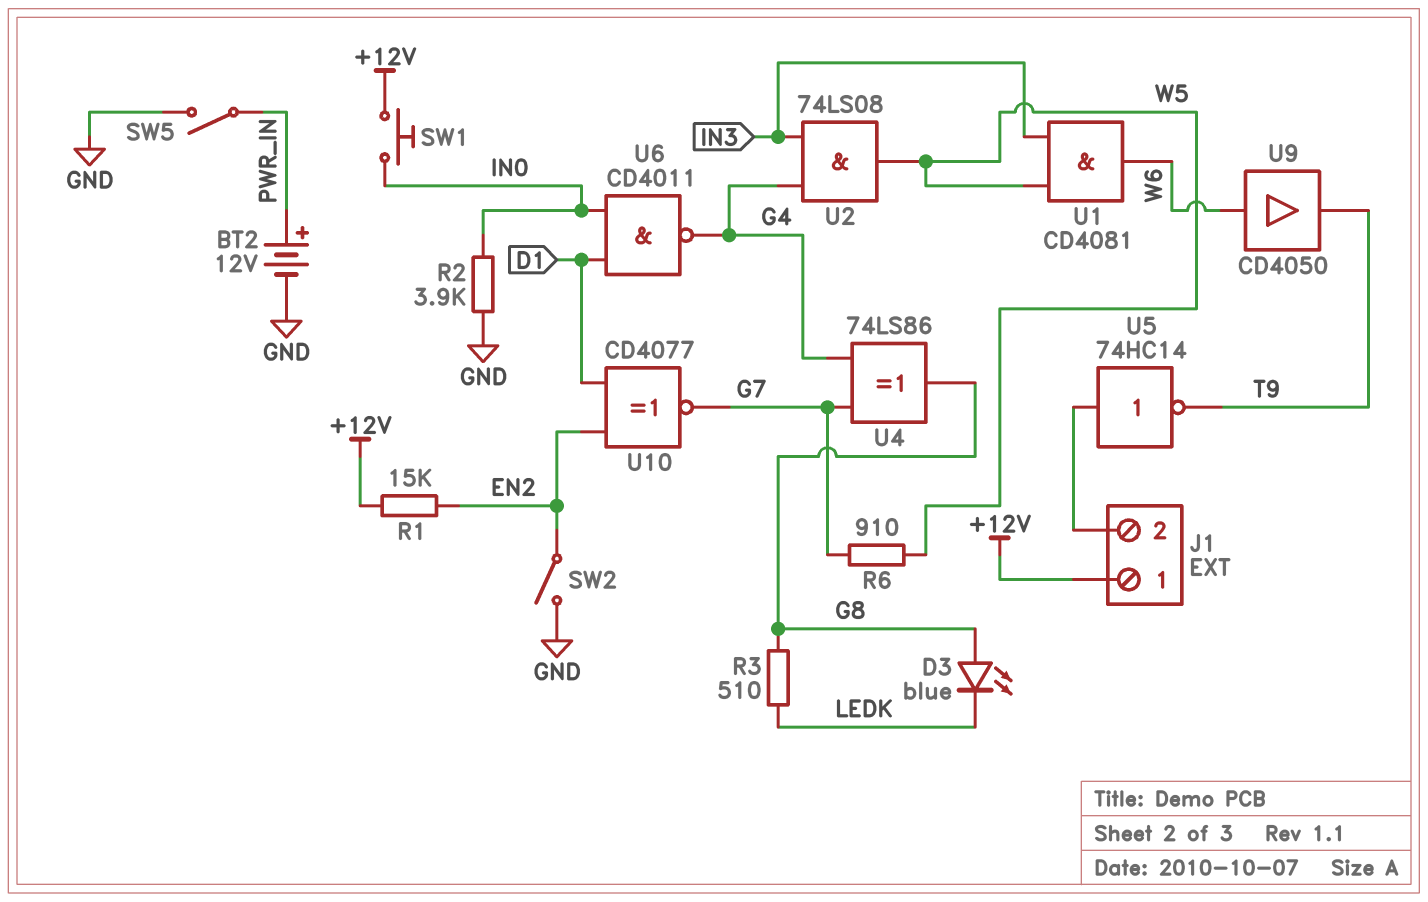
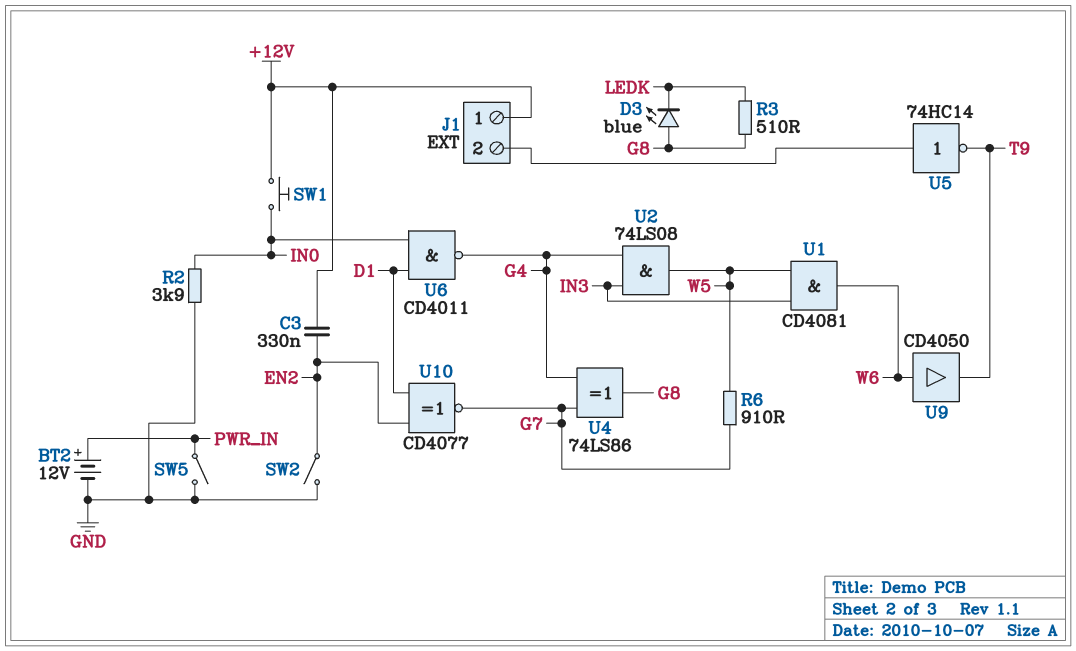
C3: none -> 330nF (+12V, EN2)
R1: 15k (+12V, EN2) -> none

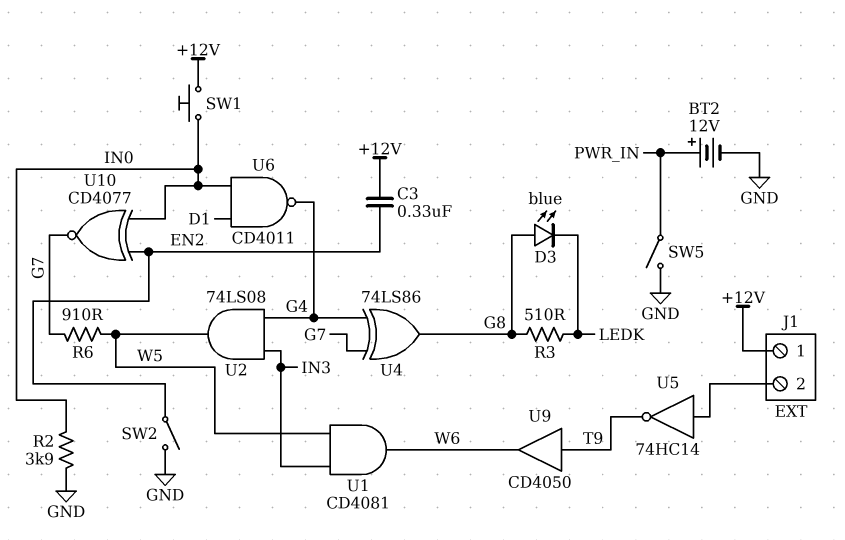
U9: buffer CD4050 (in W6, out T9) -> buffer CD4050 (in T9, out W6)
U10: XNOR CD4077 (in D1, in EN2, out G7) -> XNOR CD4077 (in EN2, in IN0, out G7)

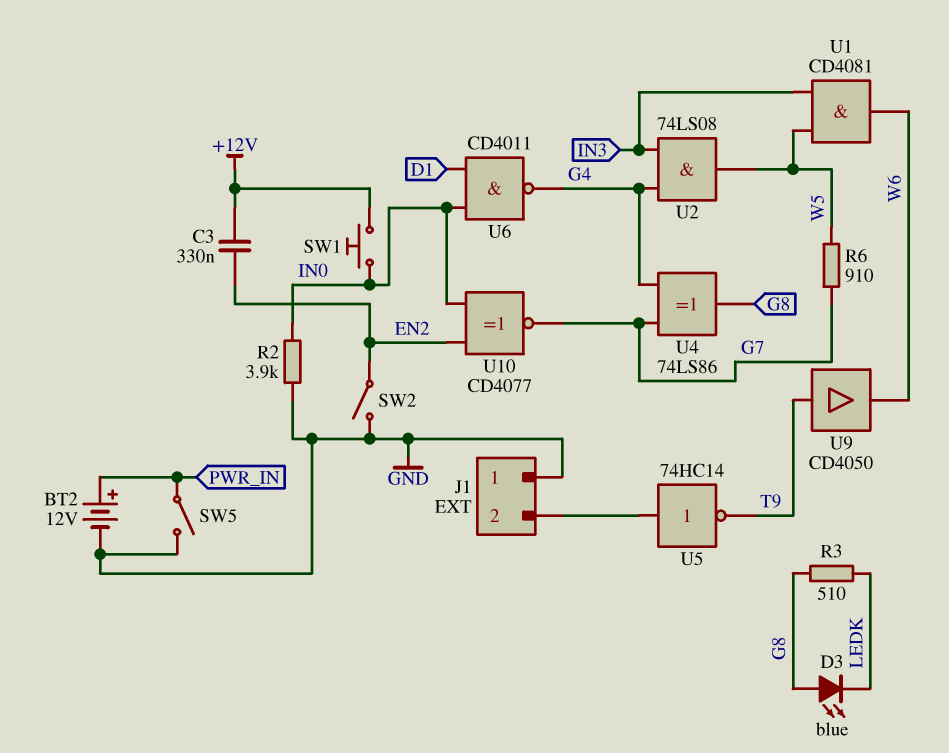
J1 pin 1: +12V -> GND

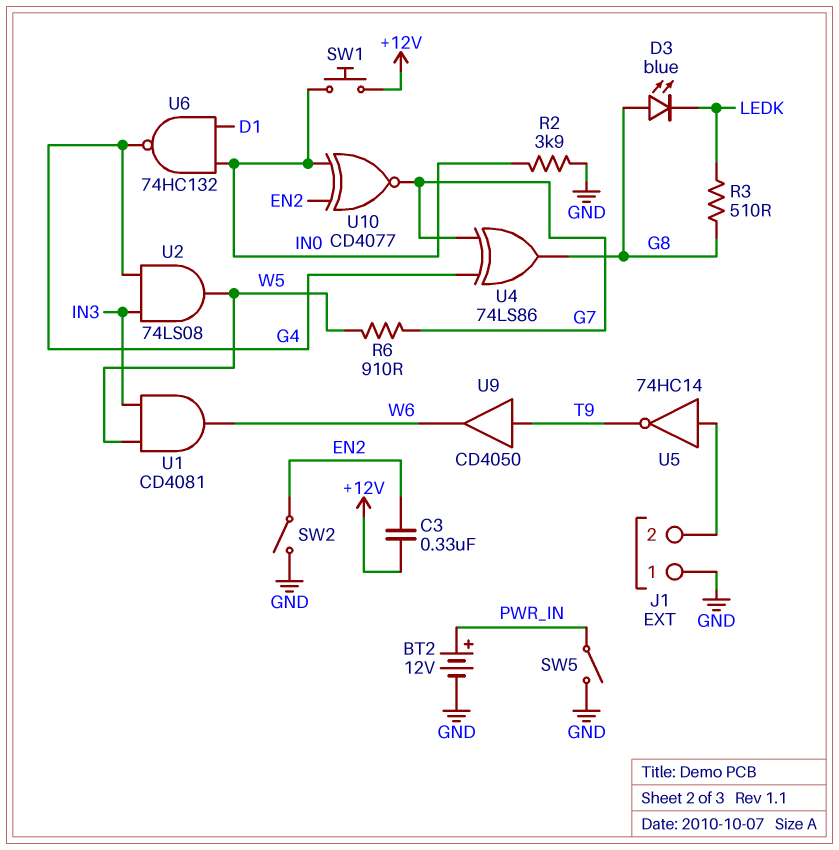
U6: NAND CD4011 (in D1, in IN0, out G4) -> NAND 74HC132 (in D1, in IN0, out G4)

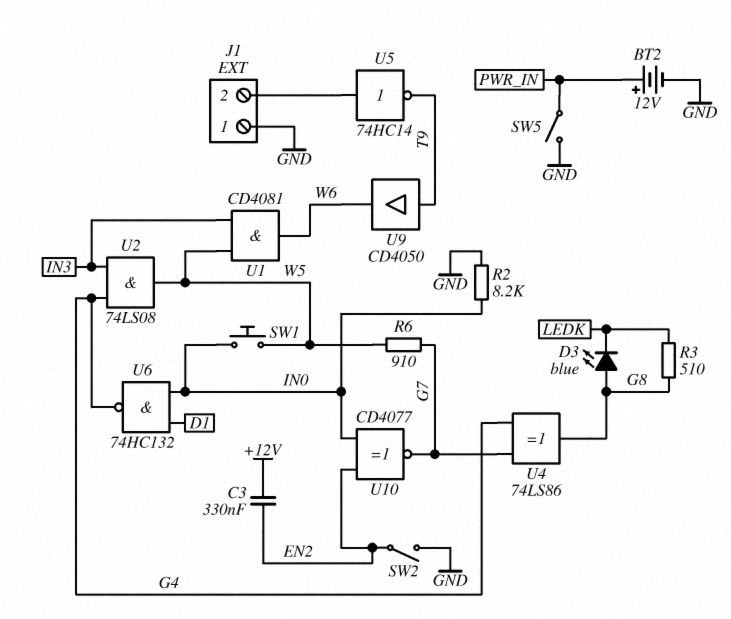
R2: 3.9k (GND, IN0) -> 8.2k (GND, IN0)
SW1: button (+12V, IN0) -> button (IN0, W5)

